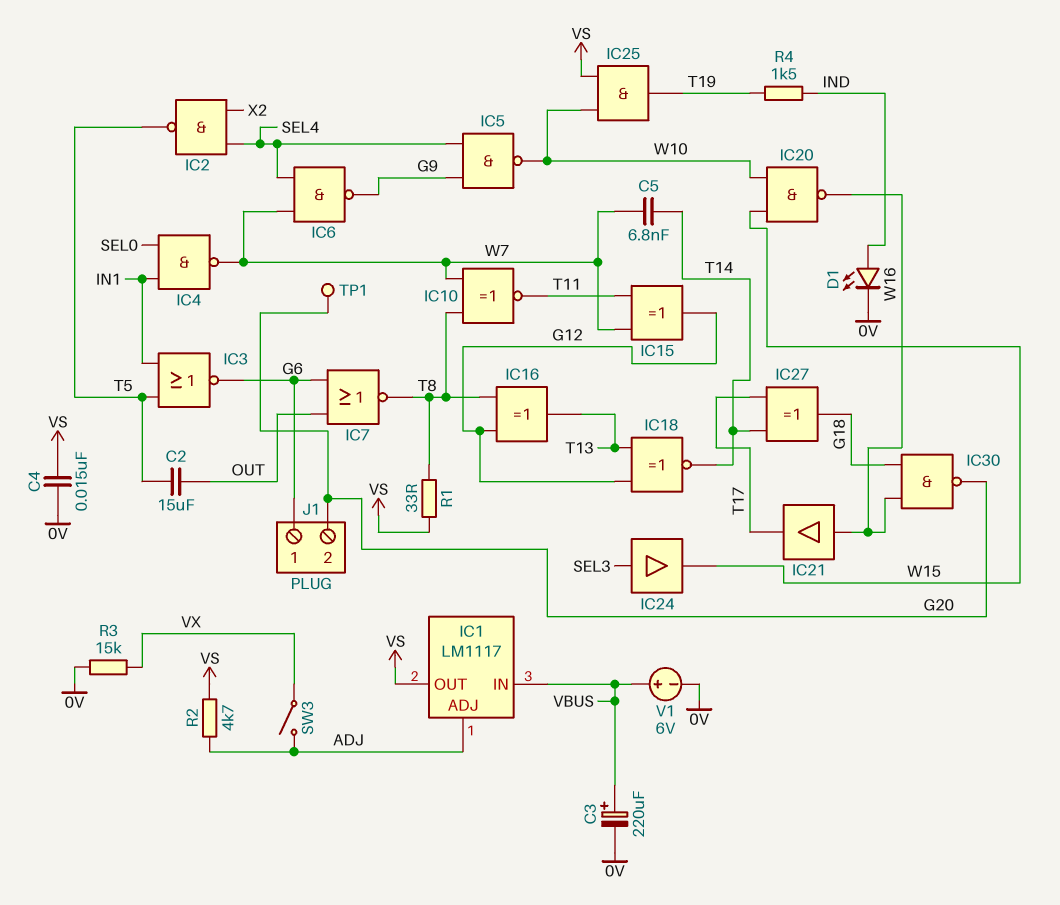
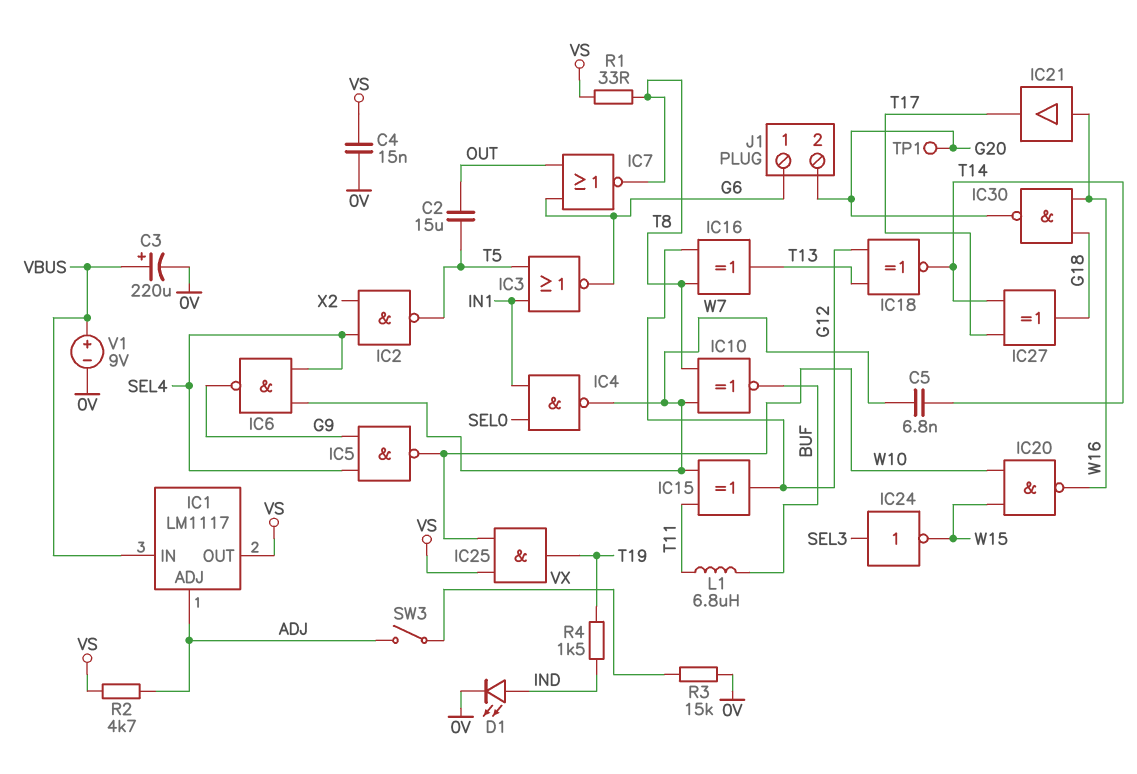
IC10: XNOR (in T8, in W7, out T11) -> XNOR (in T8, in W7, out BUF)
IC24: buffer (in SEL3, out W15) -> NOT (in SEL3, out W15)
L1: none -> 6.8uH (BUF, T11)
V1: 6V (plus VBUS, minus 0V) -> 9V (plus VBUS, minus 0V)

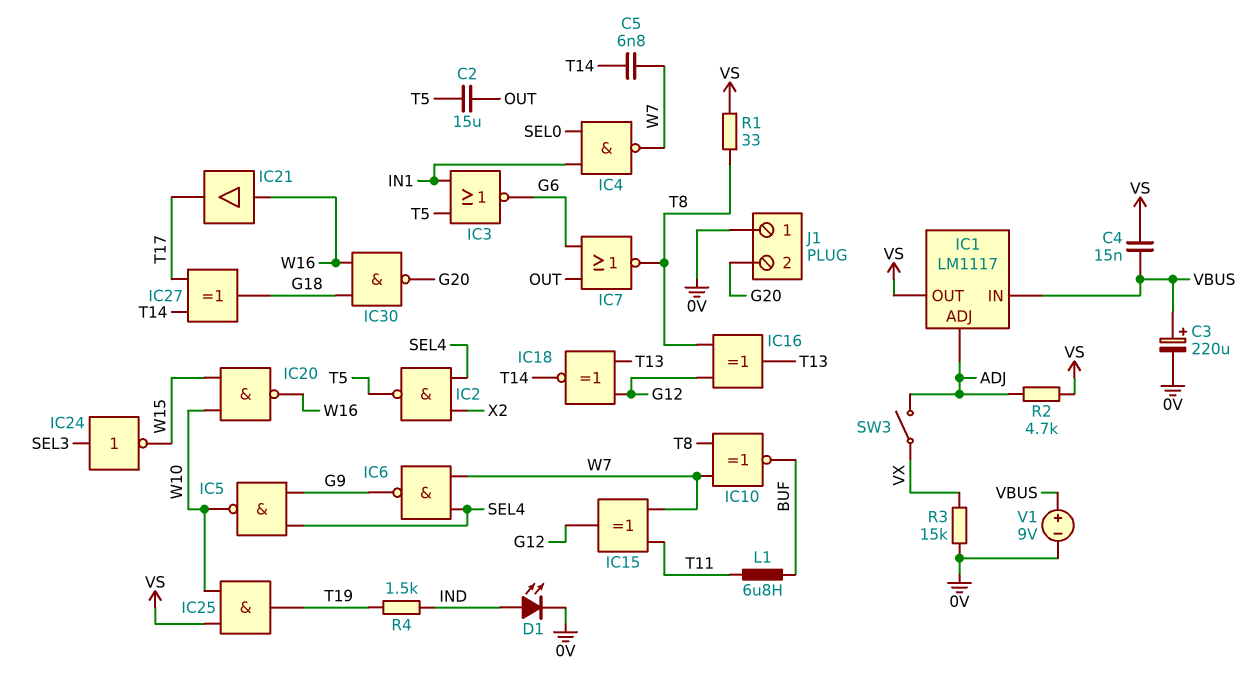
C4: 15nF (0V, VS) -> 15nF (VBUS, VS)
J1 pin 1: G6 -> 0V
TP1: test point (G20) -> none

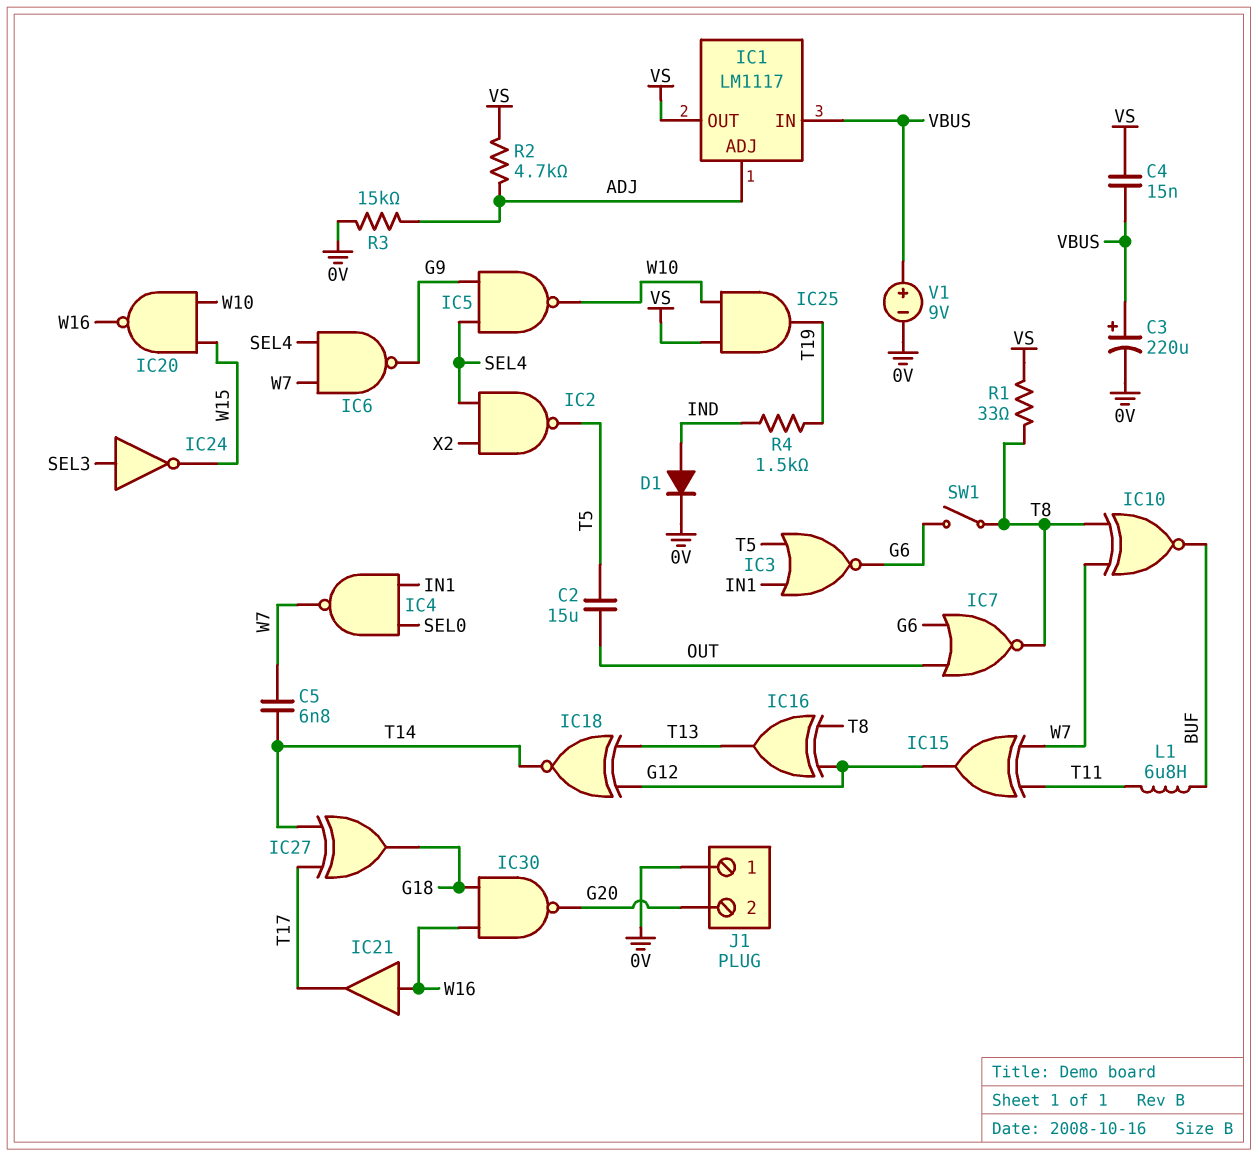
D1: LED (A IND, K 0V) -> diode (A IND, K 0V)
R3: 15k (0V, VX) -> 15k (0V, ADJ)
SW1: none -> switch (G6, T8)
SW3: switch (ADJ, VX) -> none

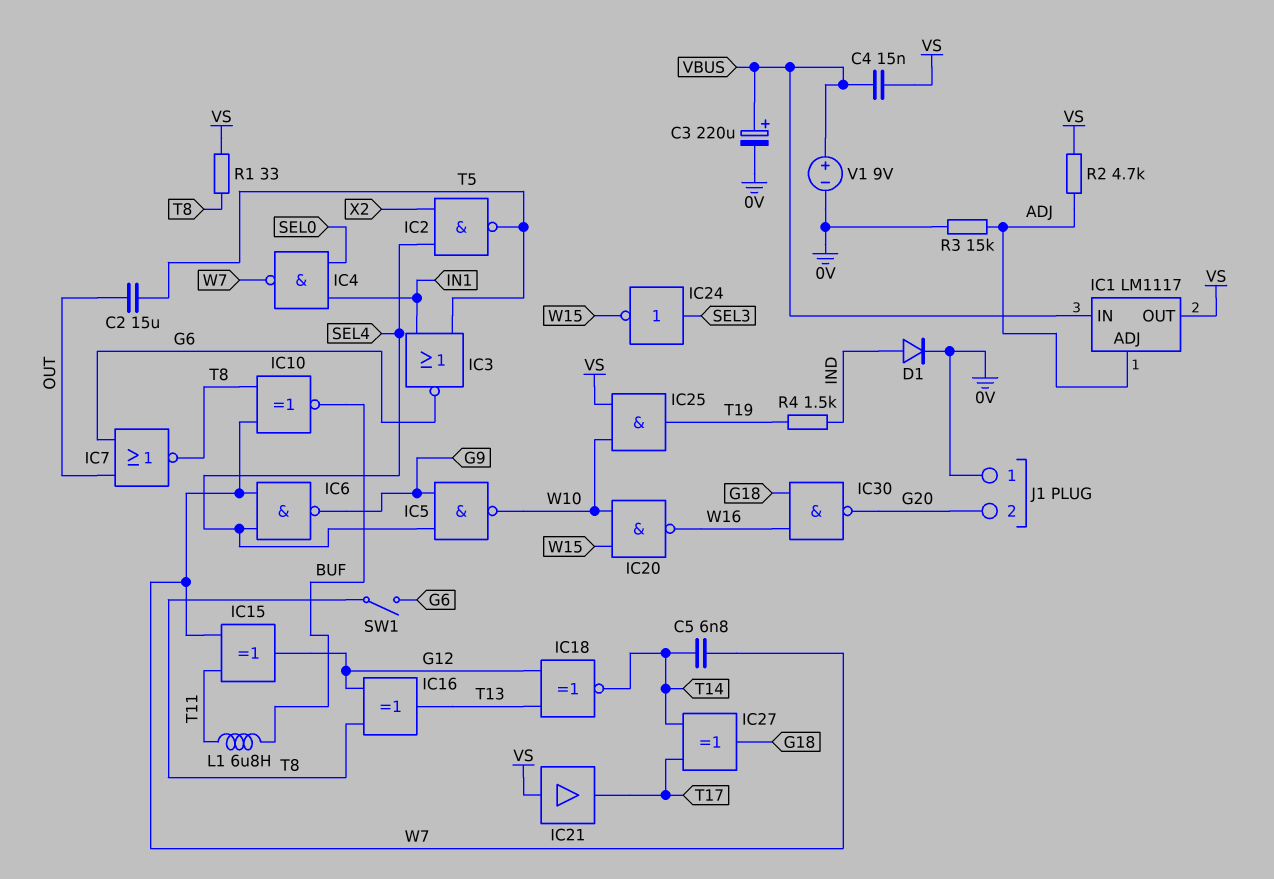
IC21: buffer (in W16, out T17) -> buffer (in VS, out T17)

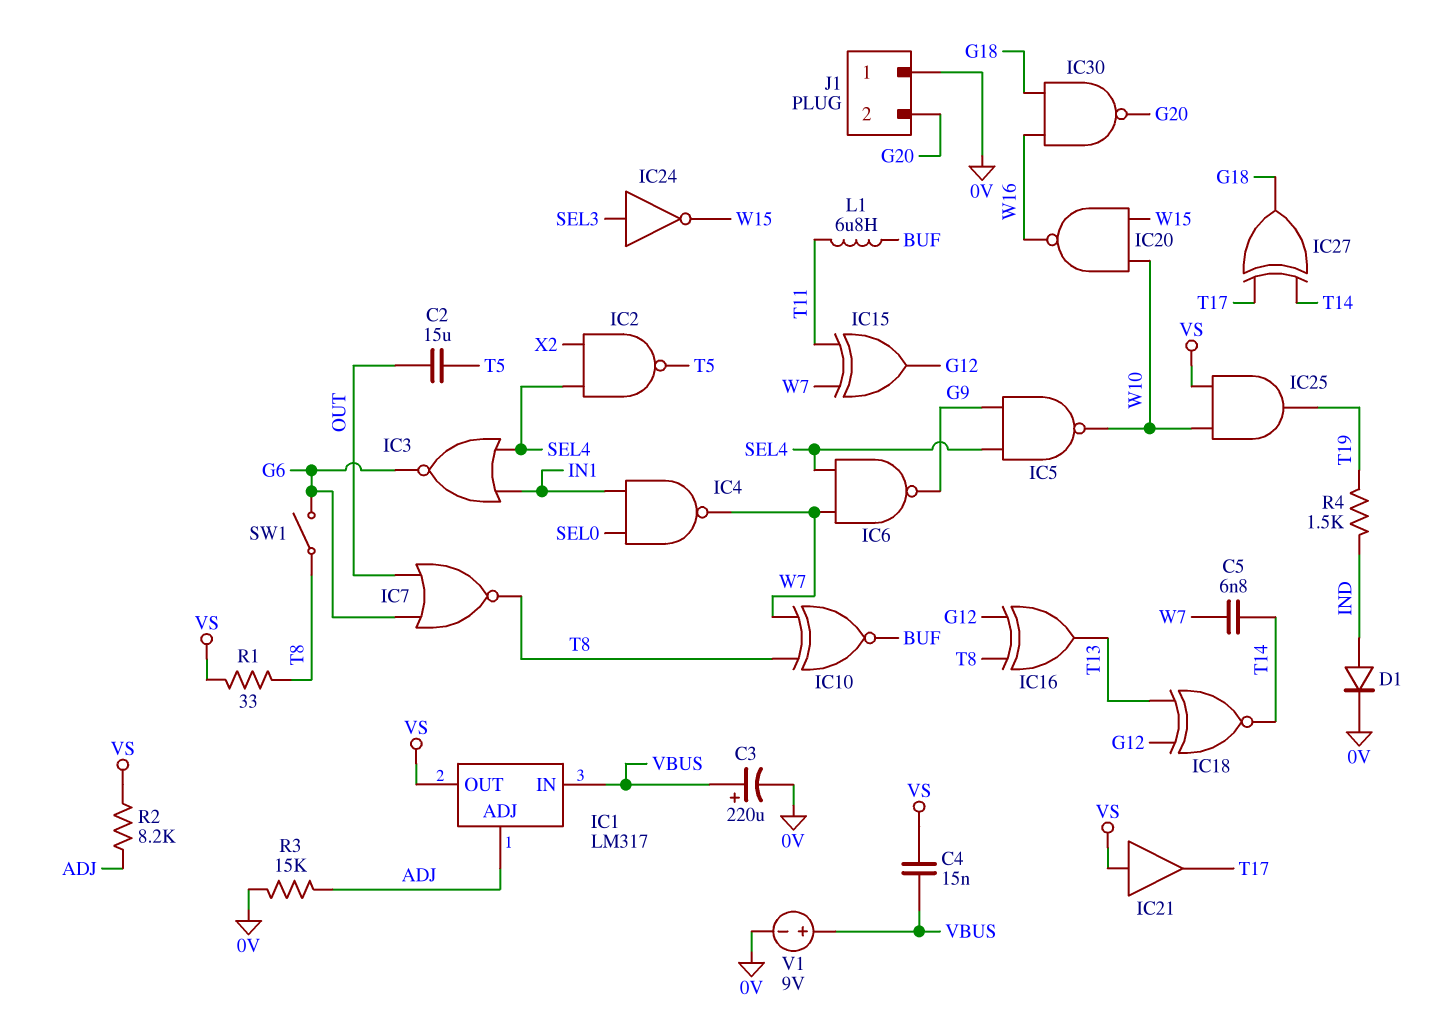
IC1: LM1117 -> LM317
IC3: NOR (in IN1, in T5, out G6) -> NOR (in IN1, in SEL4, out G6)
R2: 4.7k (ADJ, VS) -> 8.2k (ADJ, VS)

